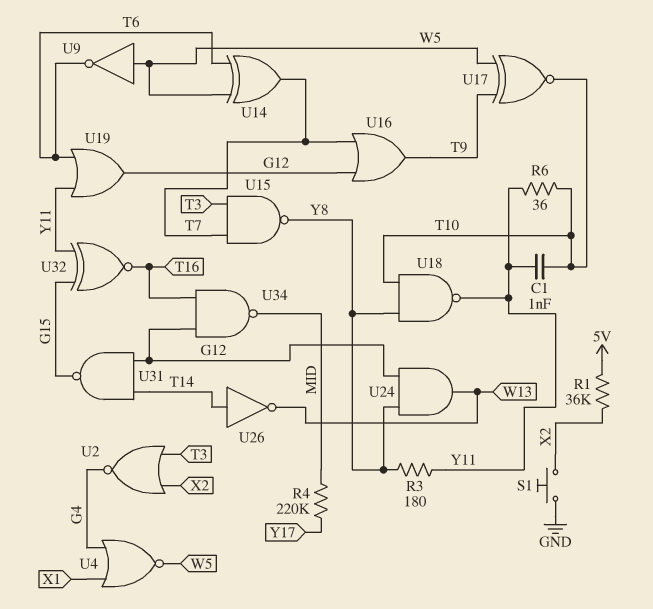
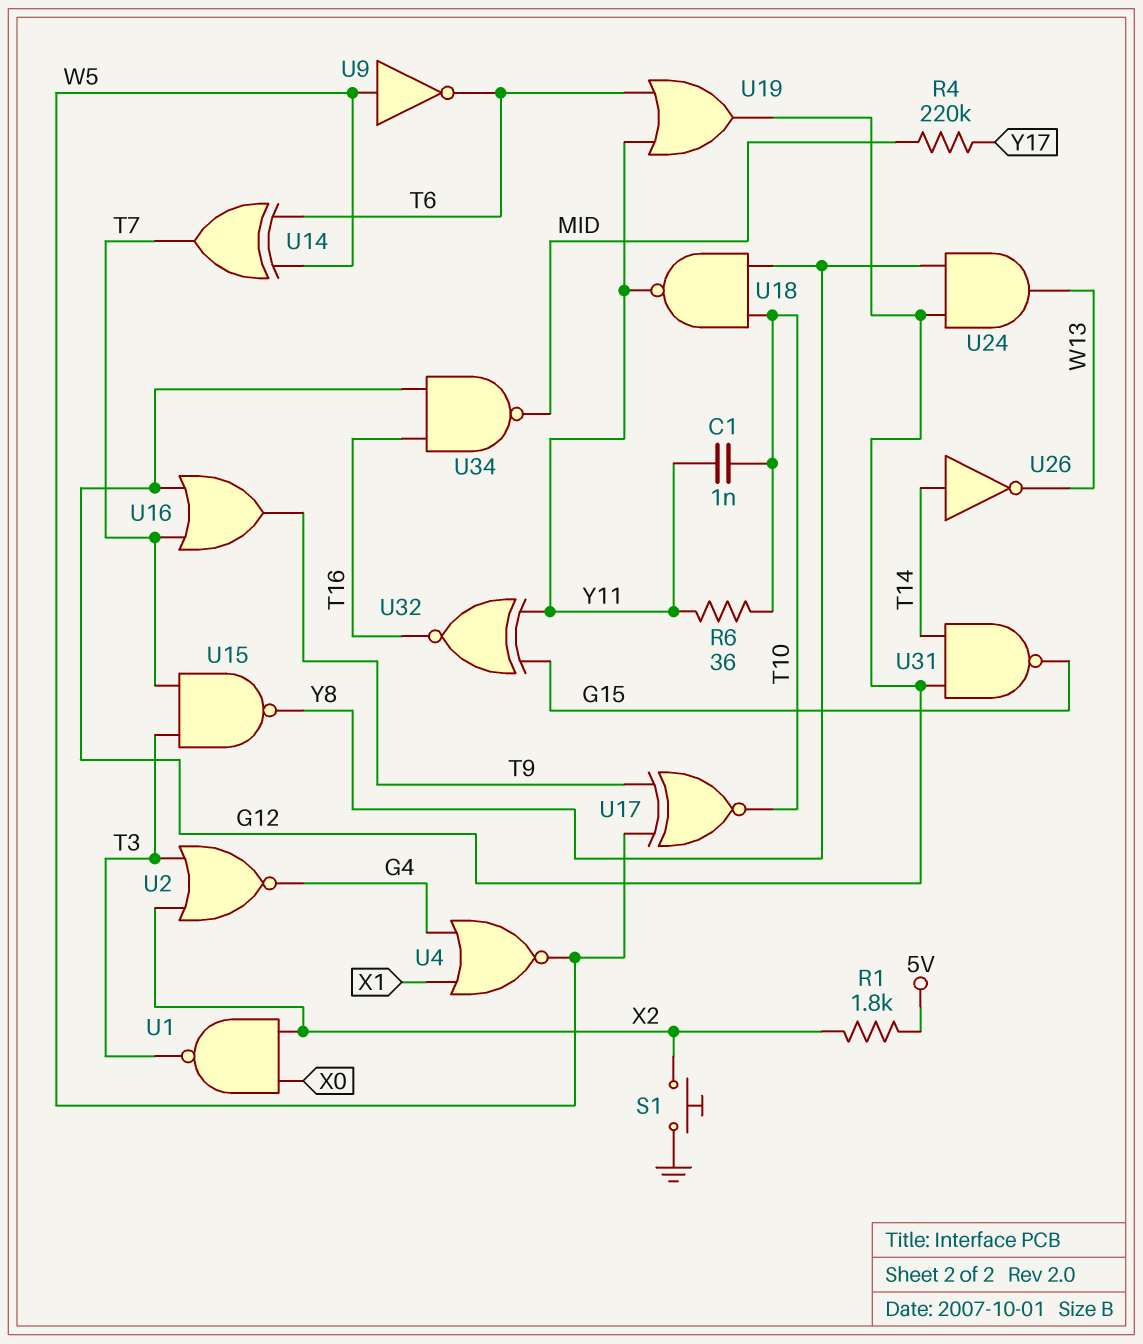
R1: 36k (5V, X2) -> 1.8k (5V, X2)
R3: 180 (Y8, Y11) -> none
U1: none -> NAND (in X0, in X2, out T3)

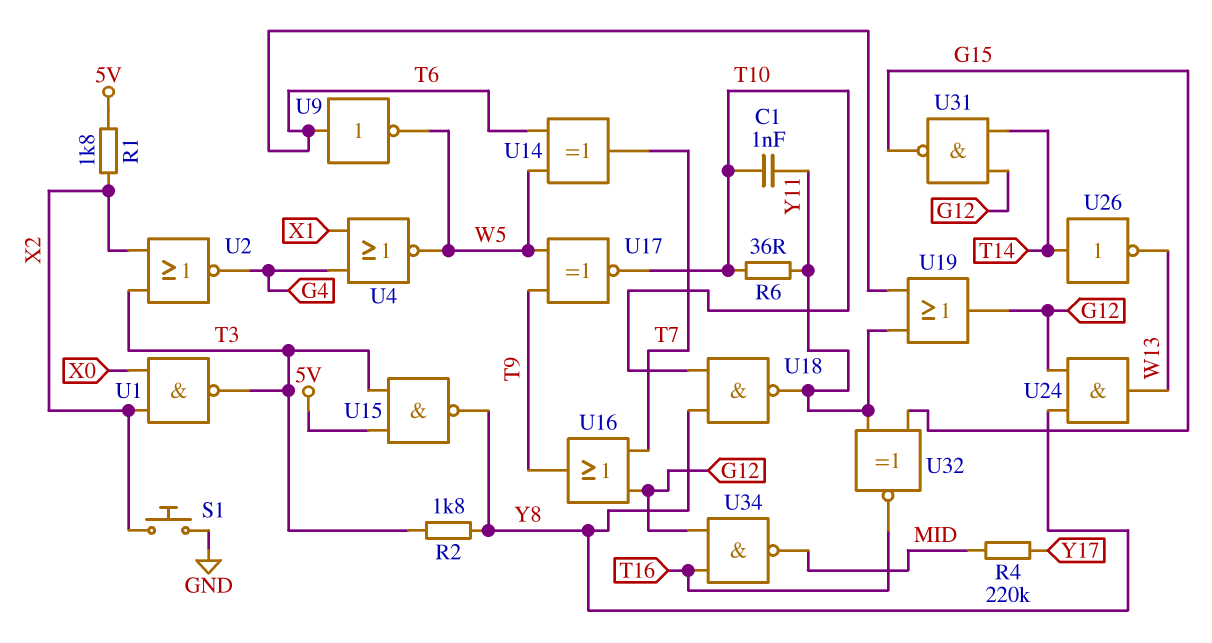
R2: none -> 1.8k (T3, Y8)
U9: NOT (in W5, out T6) -> NOT (in T6, out W5)
U15: NAND (in T3, in T7, out Y8) -> NAND (in 5V, in T3, out Y8)

